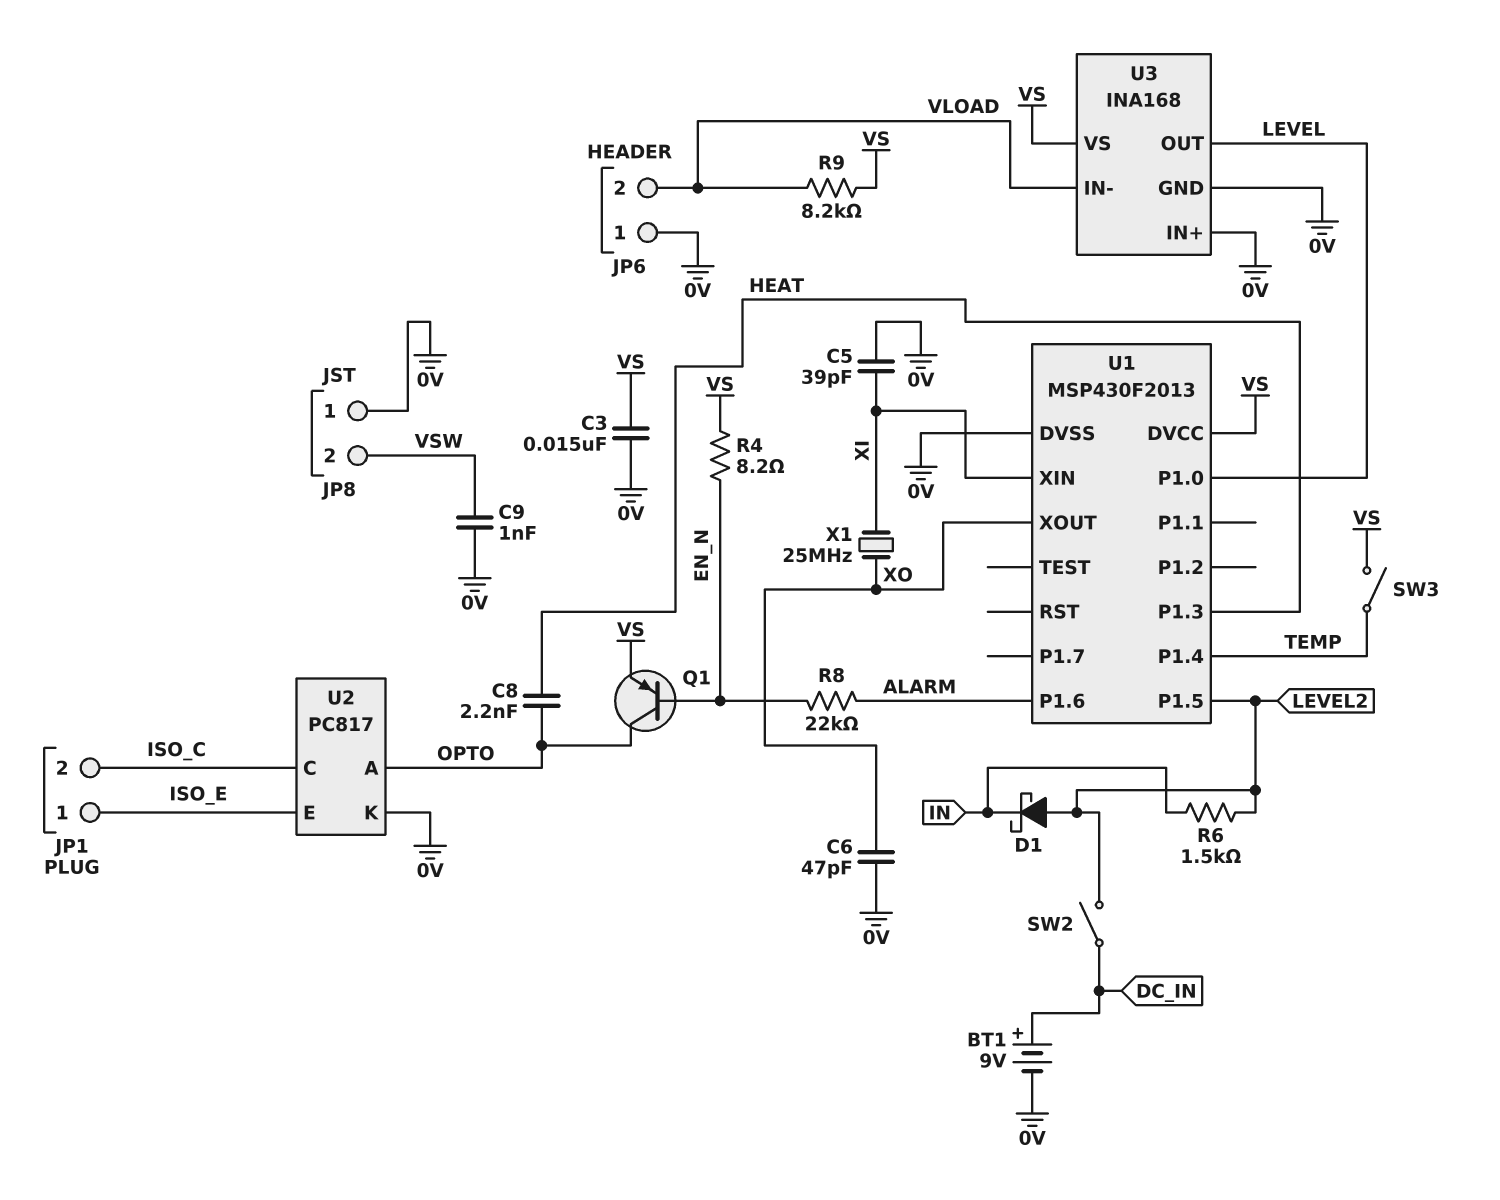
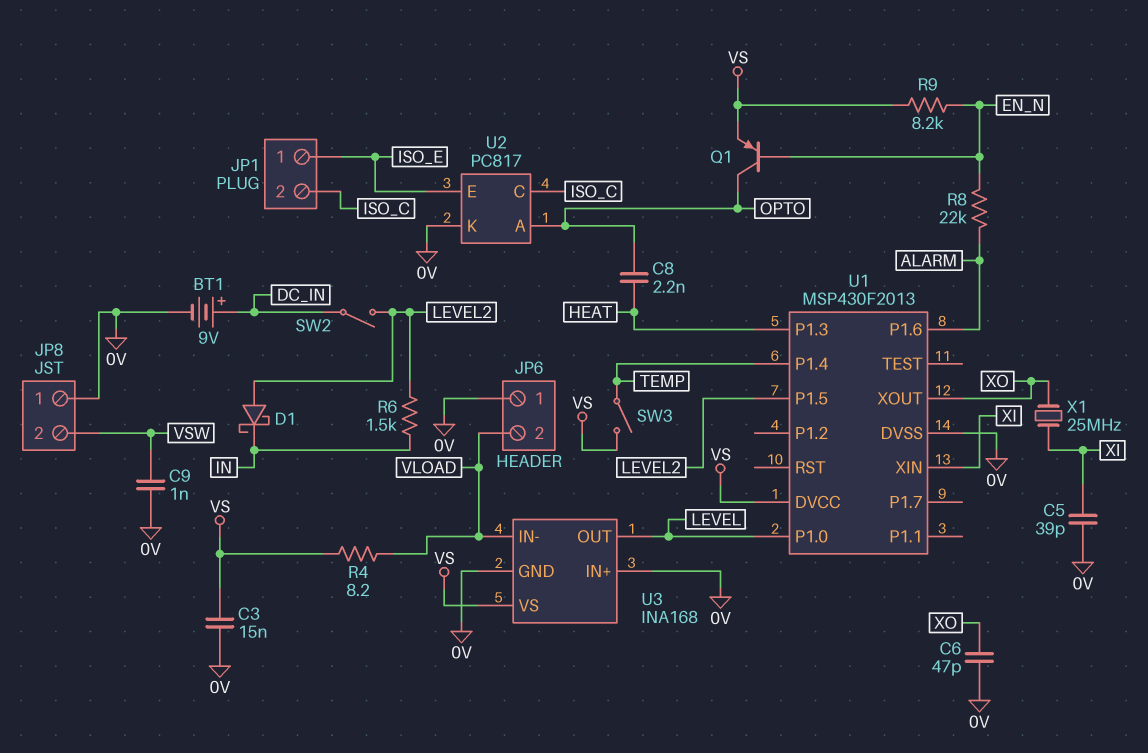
R4: 8.2 (EN_N, VS) -> 8.2 (VLOAD, VS)
R9: 8.2k (VLOAD, VS) -> 8.2k (EN_N, VS)

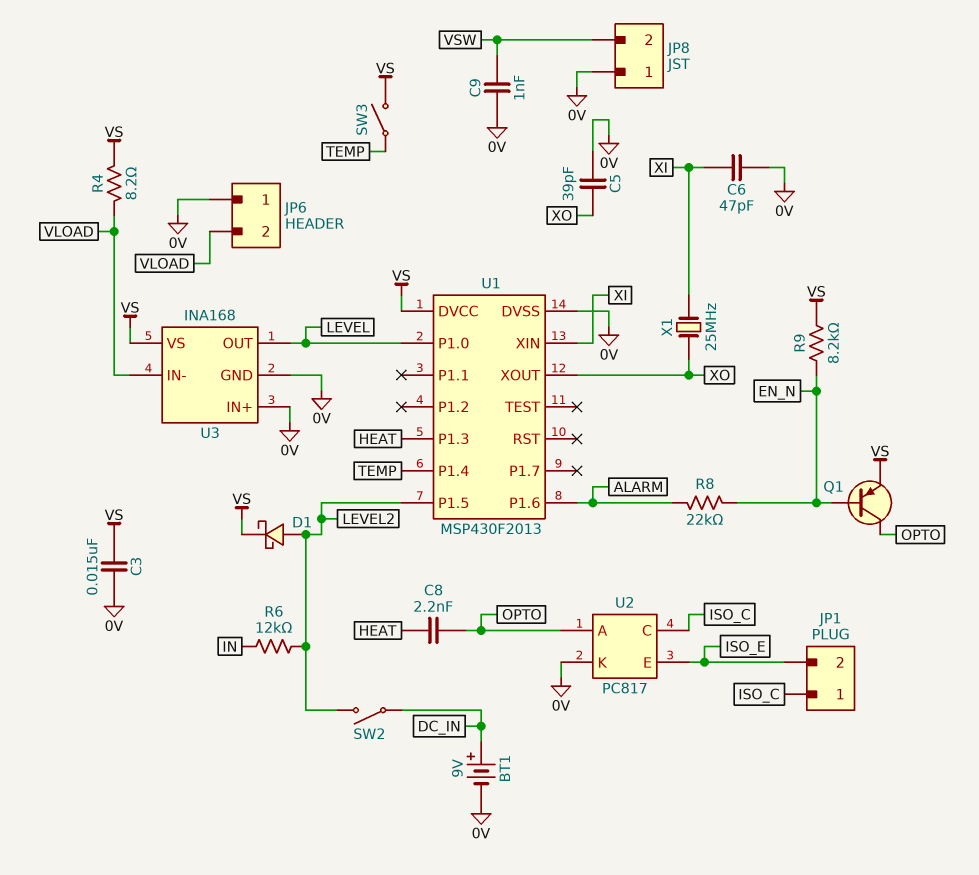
C5: 39pF (0V, XI) -> 39pF (0V, XO)
C6: 47pF (0V, XO) -> 47pF (0V, XI)
D1: schottky (A LEVEL2, K IN) -> schottky (A LEVEL2, K VS)
JP1 pin 1: ISO_E -> ISO_C
JP1 pin 2: ISO_C -> ISO_E
R6: 1.5k (IN, LEVEL2) -> 12k (IN, LEVEL2)

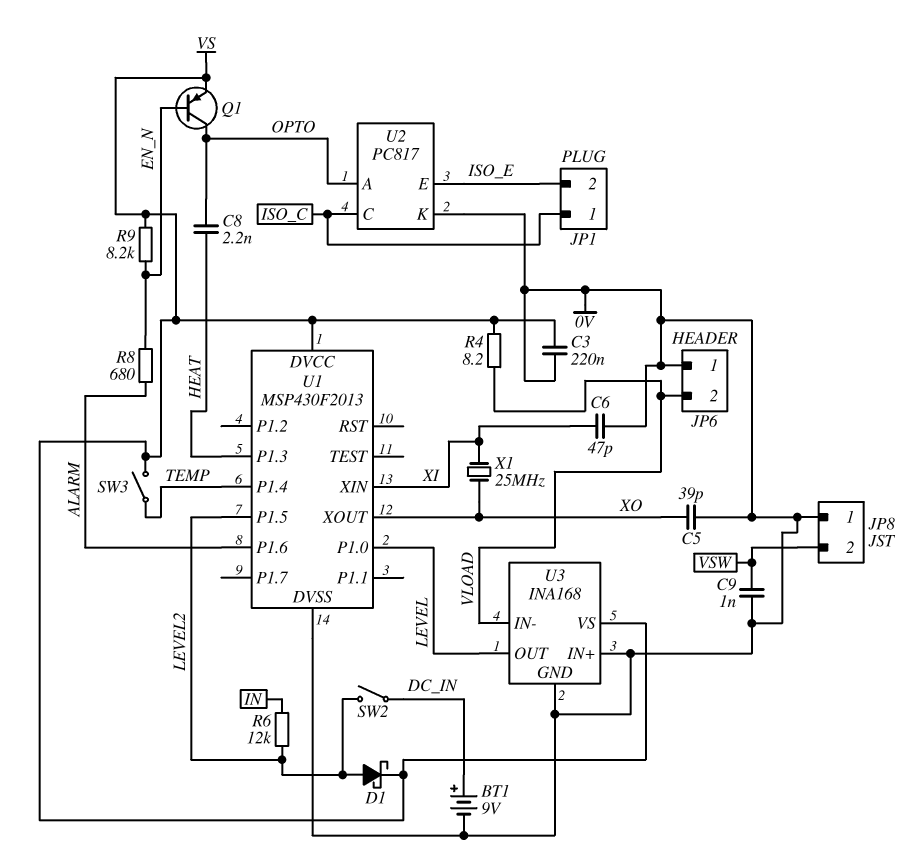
C3: 15nF (0V, VS) -> 220nF (0V, VS)
R8: 22k (ALARM, EN_N) -> 680 (ALARM, EN_N)

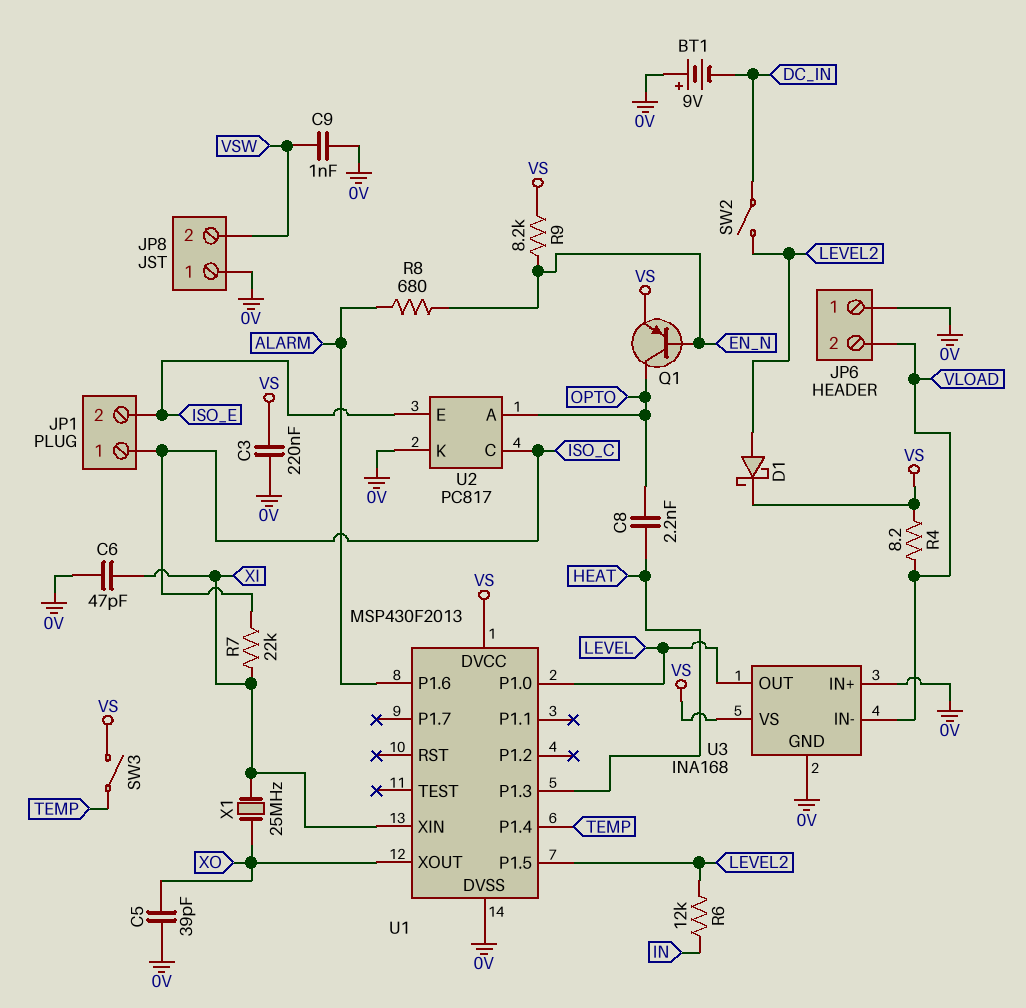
BT1: 9V (plus DC_IN, minus 0V) -> 9V (plus 0V, minus DC_IN)
R7: none -> 22k (ISO_C, XI)

